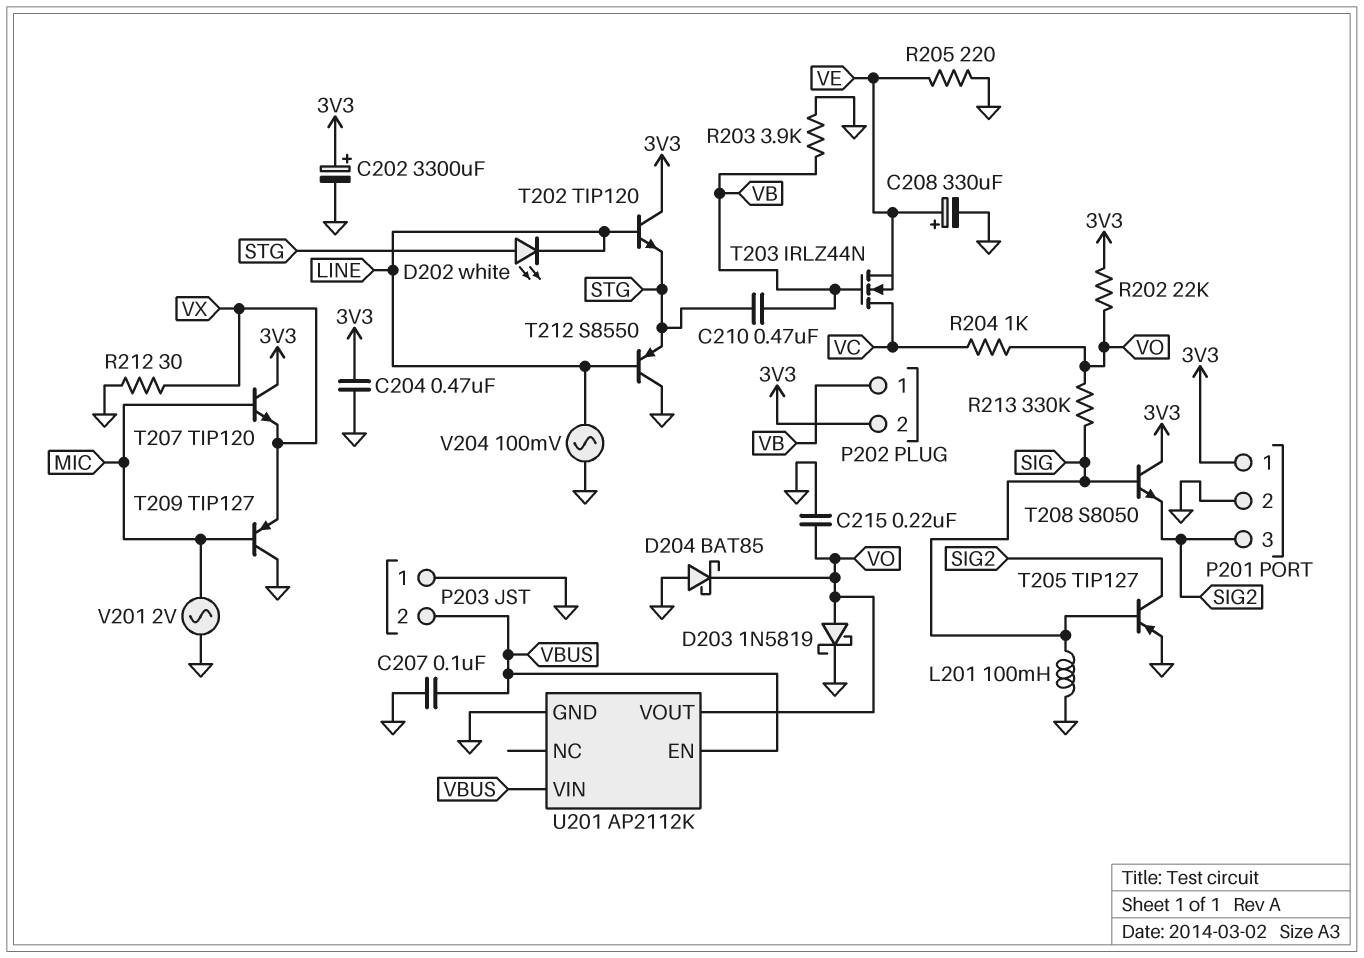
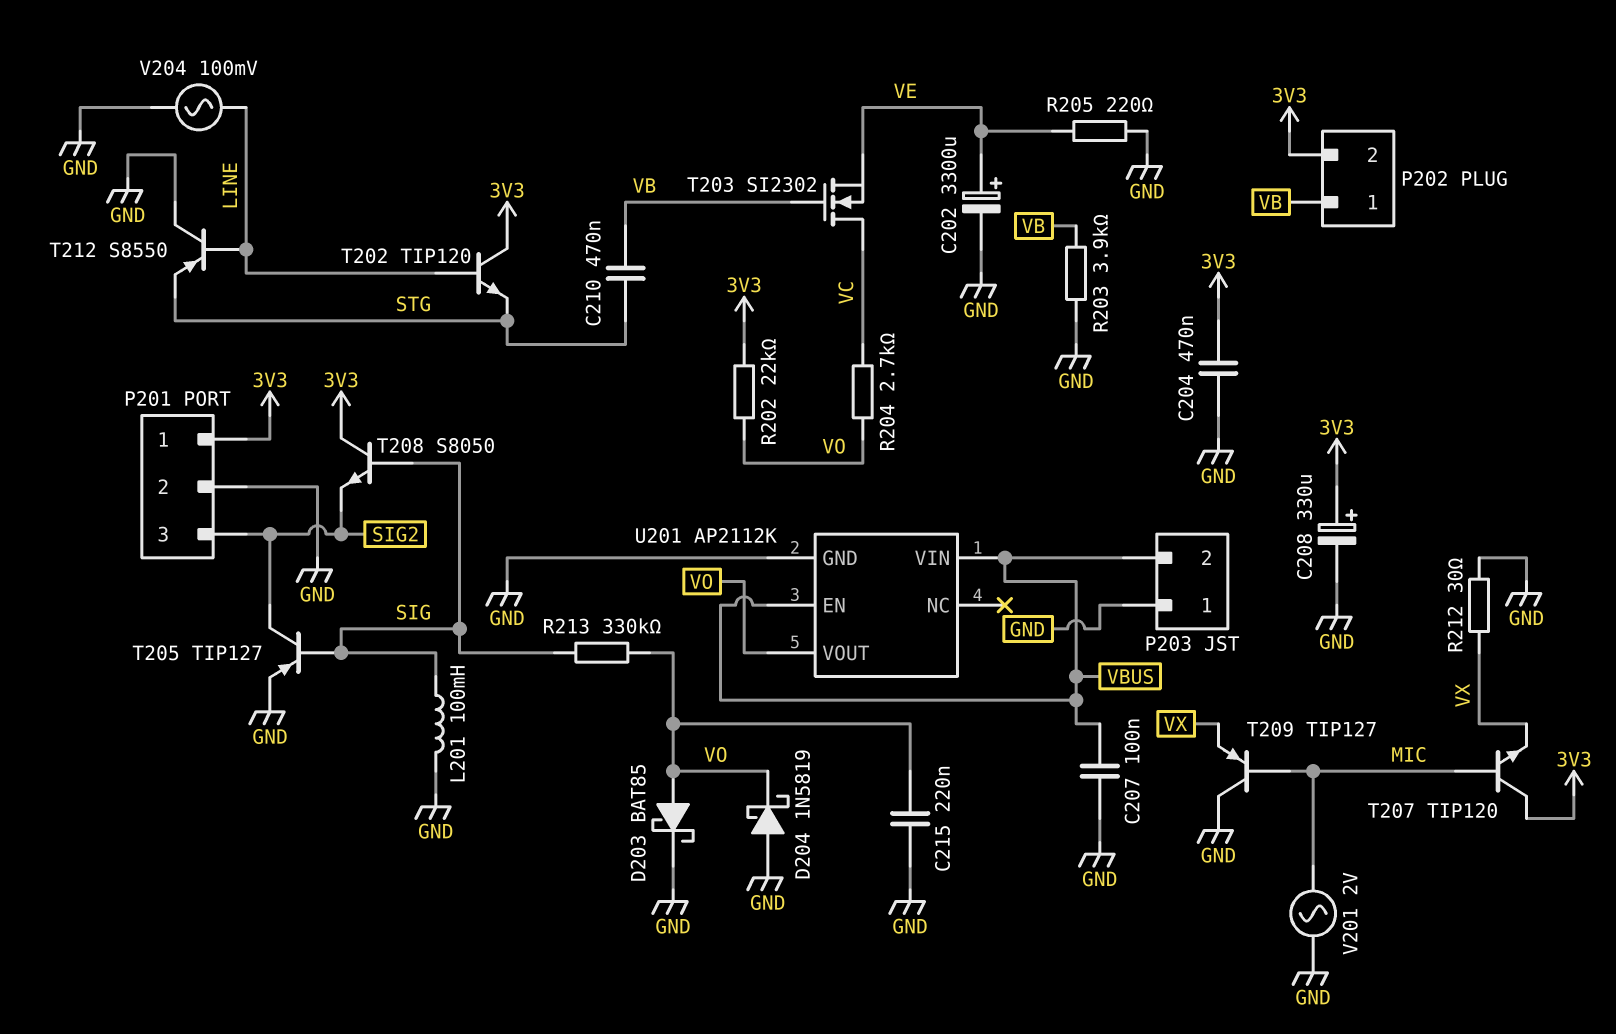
C202: 3300uF (plus 3V3, minus GND) -> 3300uF (plus VE, minus GND)
C208: 330uF (plus VE, minus GND) -> 330uF (plus 3V3, minus GND)
D202: LED white (A STG, K LINE) -> none
D203: schottky 1N5819 (A VO, K GND) -> schottky BAT85 (A VO, K GND)
D204: schottky BAT85 (A GND, K VO) -> schottky 1N5819 (A GND, K VO)
R204: 1k (VC, VO) -> 2.7k (VC, VO)
T203: NMOS IRLZ44N (G VB, D VC, S VE) -> NMOS SI2302 (G VB, D VC, S VE)

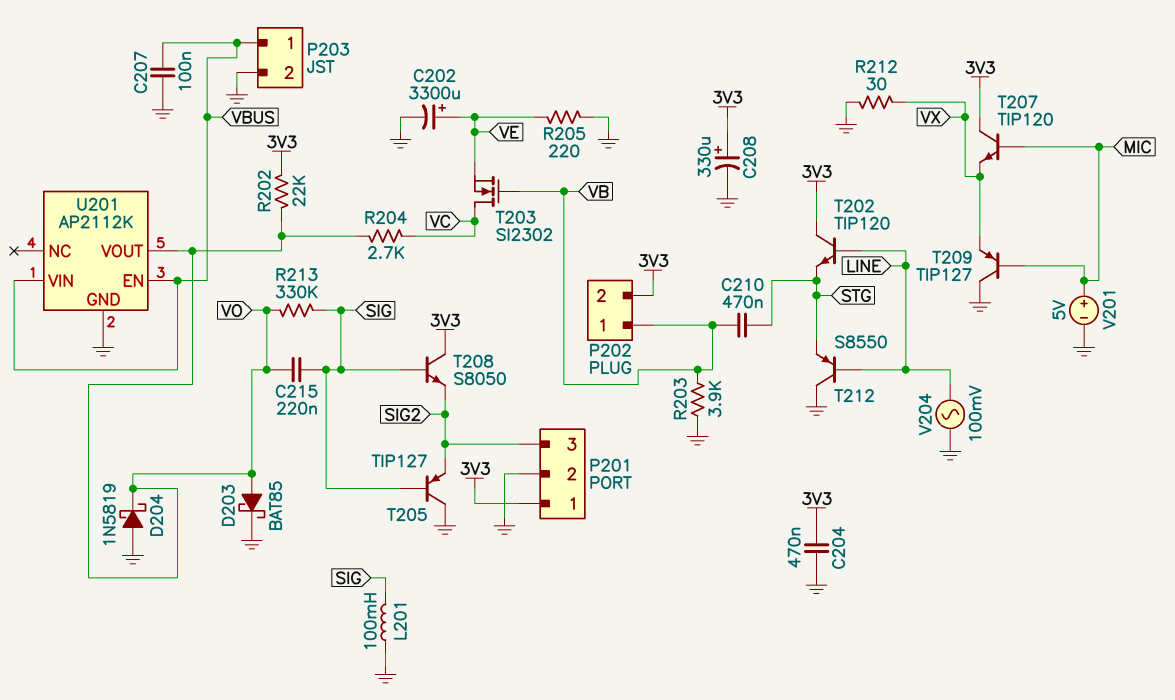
C215: 220nF (GND, VO) -> 220nF (SIG, VO)
P203 pin 1: GND -> VBUS
P203 pin 2: VBUS -> GND
T205: PNP TIP127 (B SIG, C SIG2, E GND) -> PNP TIP127 (B SIG, C GND, E SIG2)
V201: AC 2V (GND, MIC) -> 5V (plus MIC, minus GND)

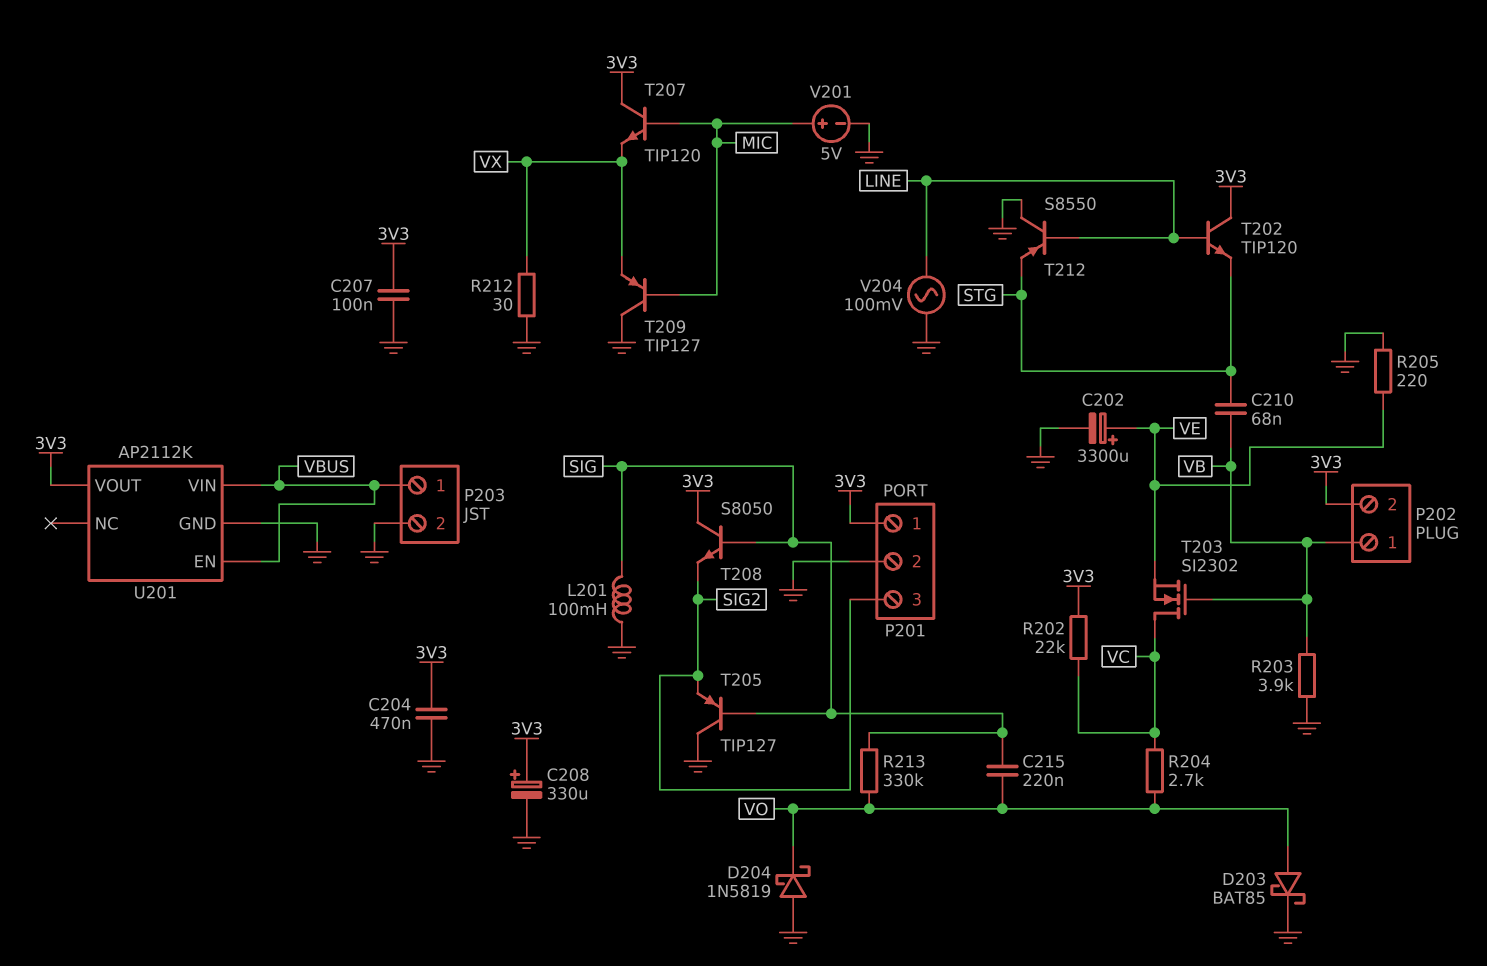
C207: 100nF (GND, VBUS) -> 100nF (3V3, GND)
C210: 470nF (STG, VB) -> 68nF (STG, VB)
R202: 22k (3V3, VO) -> 22k (3V3, VC)
U201 pin VOUT: VO -> 3V3

